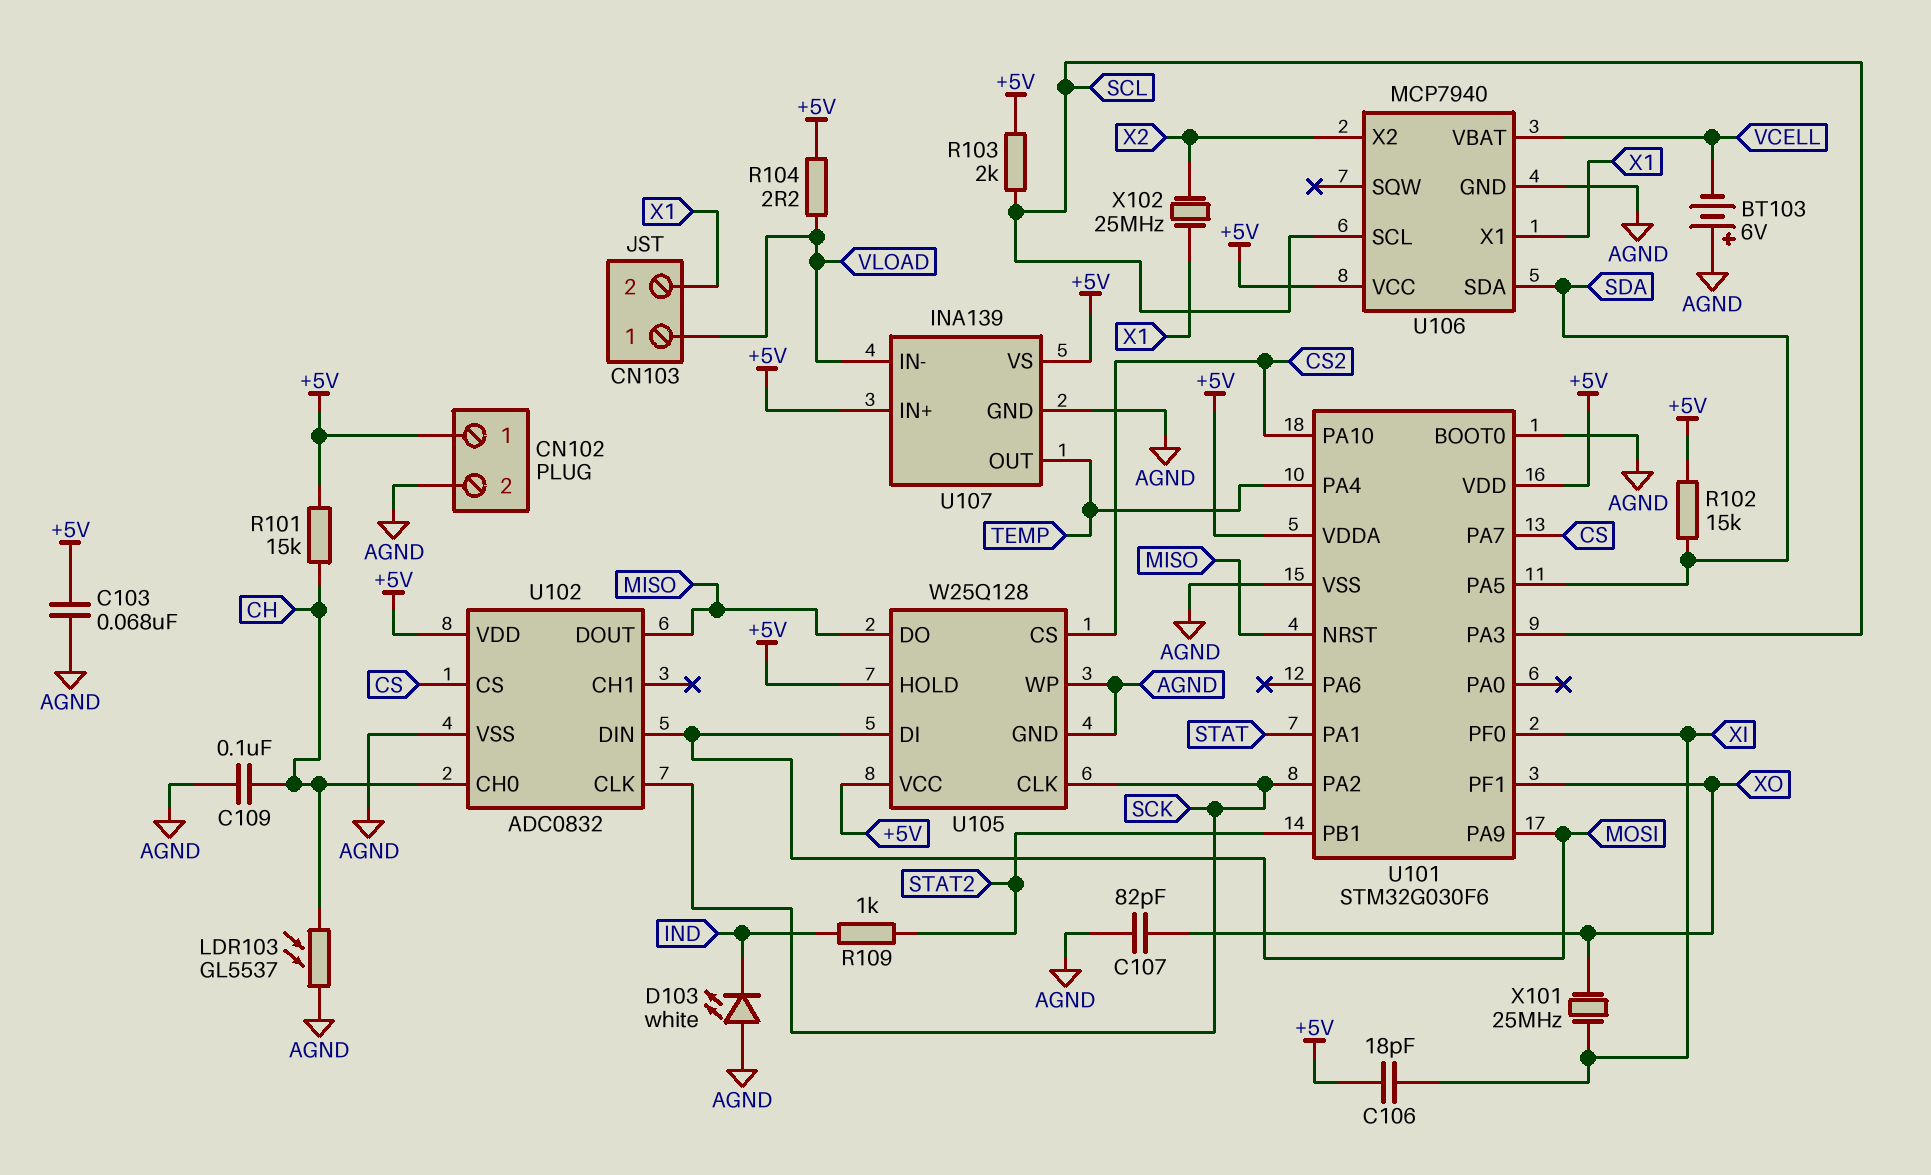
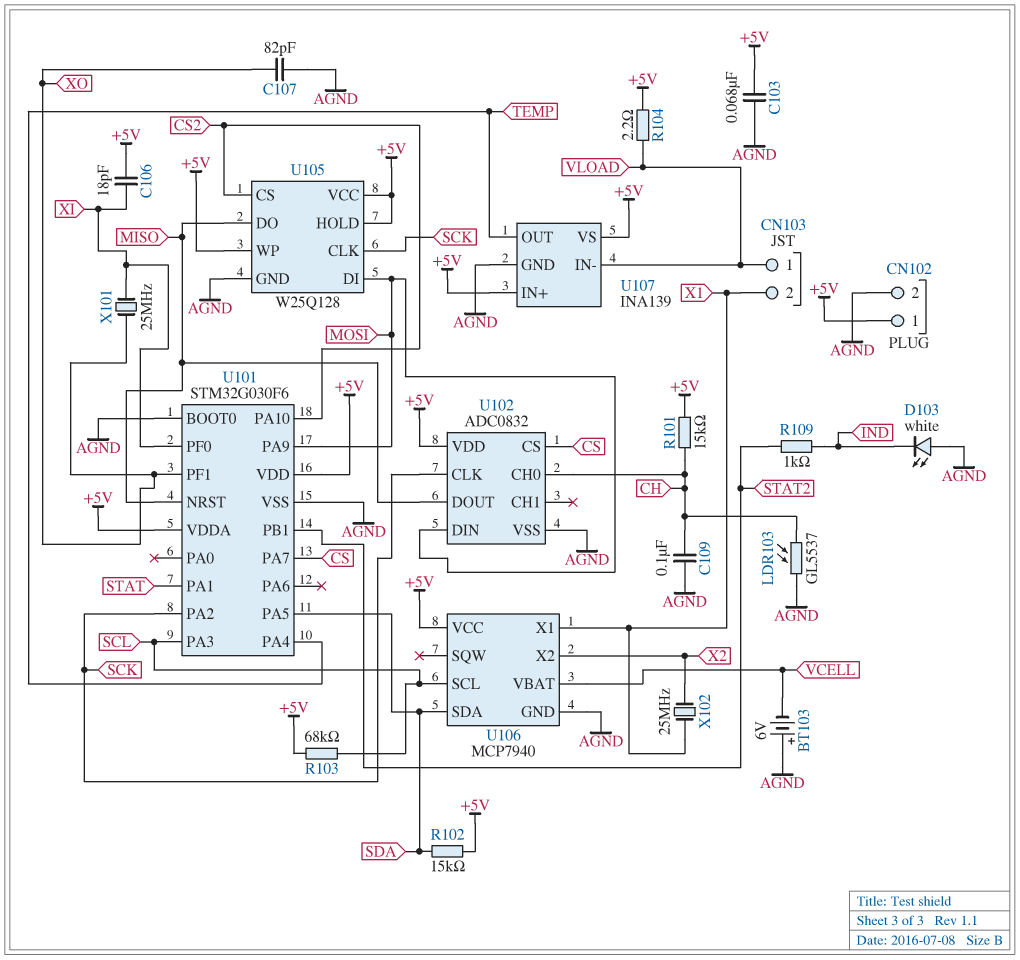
R103: 2k (+5V, SCL) -> 68k (+5V, SCL)
U105 pin WP: AGND -> +5V

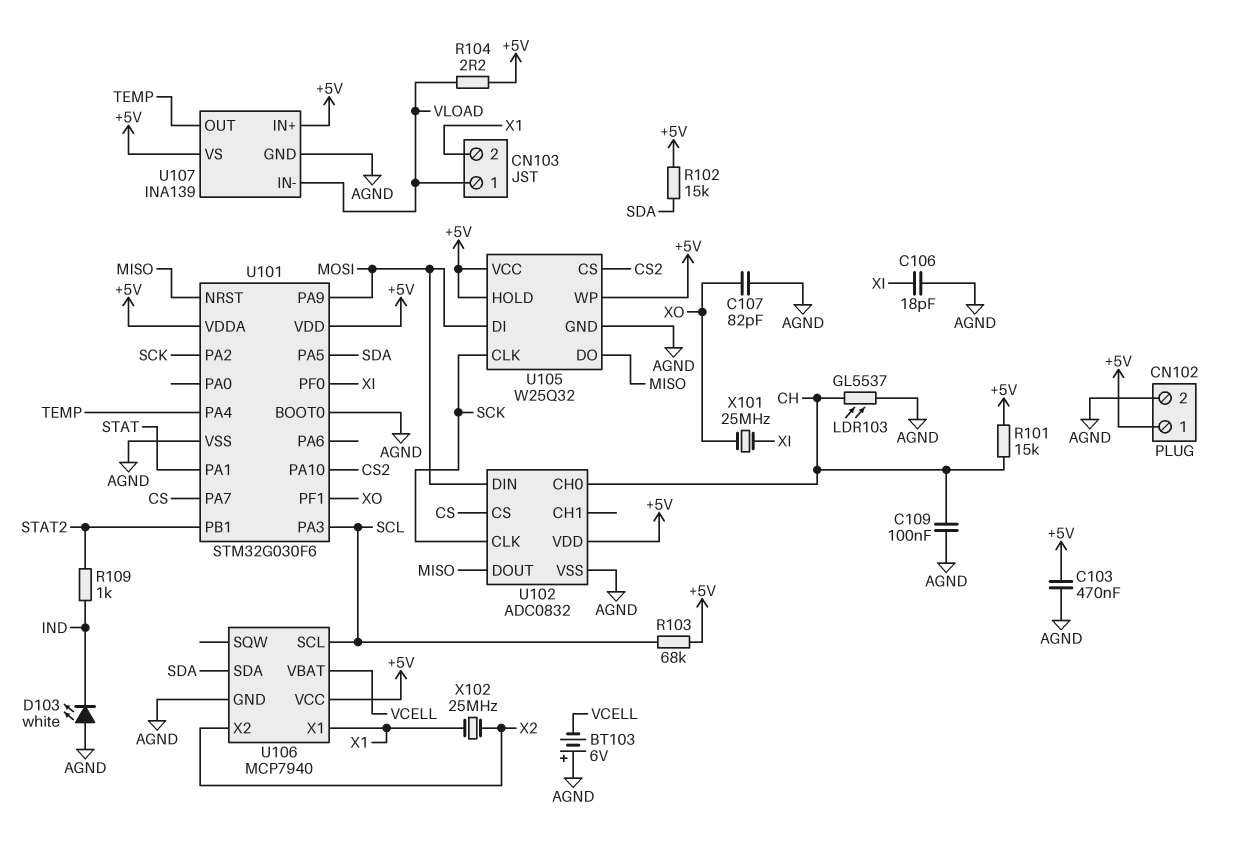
C103: 68nF (+5V, AGND) -> 470nF (+5V, AGND)
C106: 18pF (+5V, XI) -> 18pF (AGND, XI)
U105: W25Q128 -> W25Q32

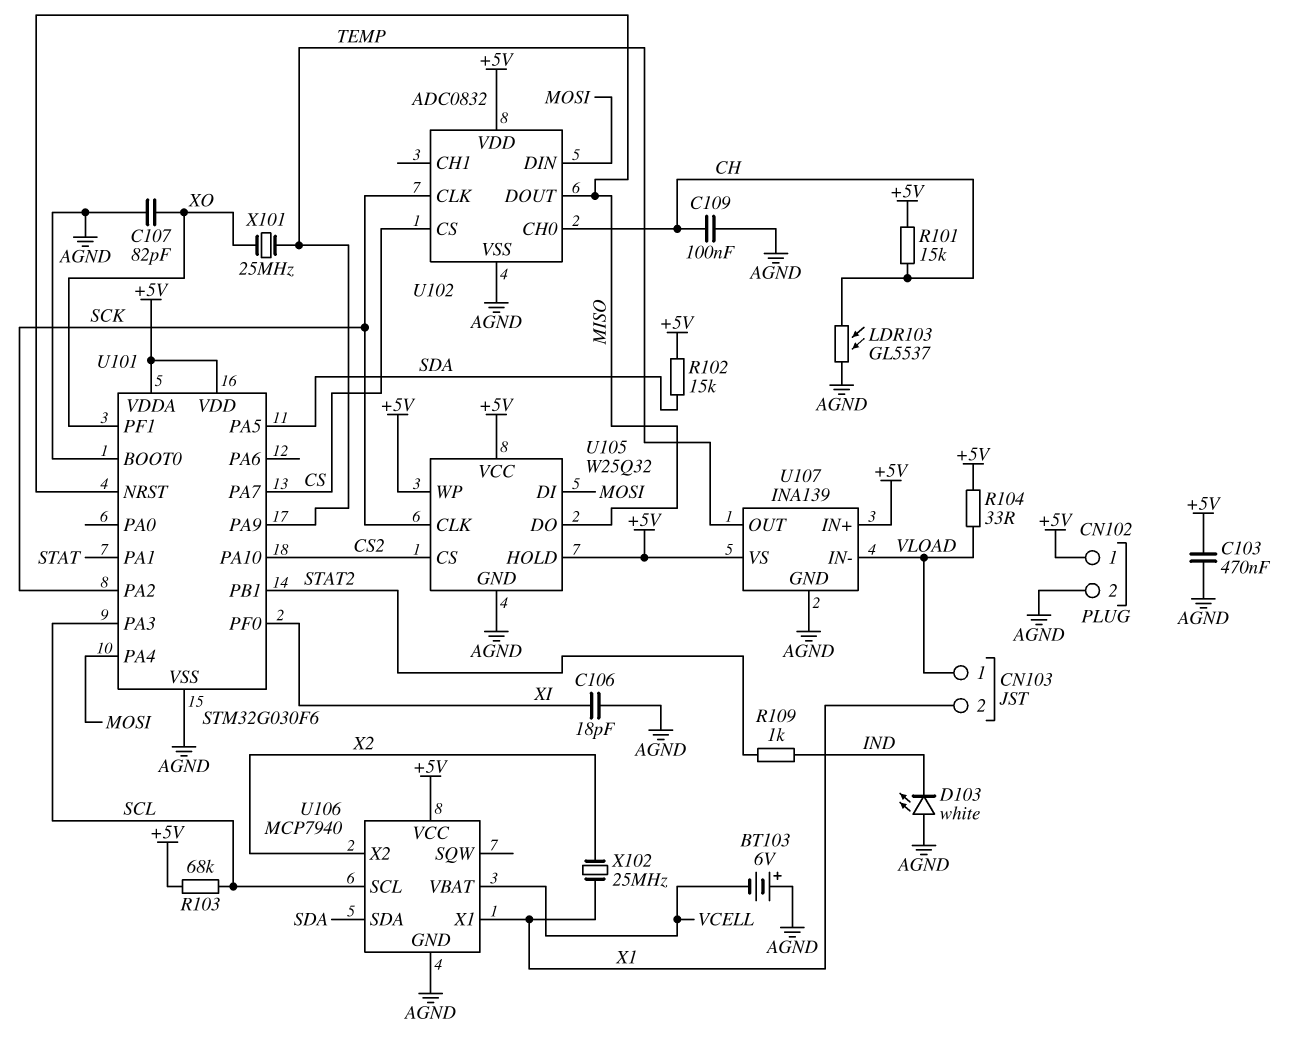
R104: 2.2 (+5V, VLOAD) -> 33 (+5V, VLOAD)
U101 pin PA4: TEMP -> MOSI
U101 pin PA9: MOSI -> TEMP
X101: 25MHz (XI, XO) -> 25MHz (TEMP, XO)

